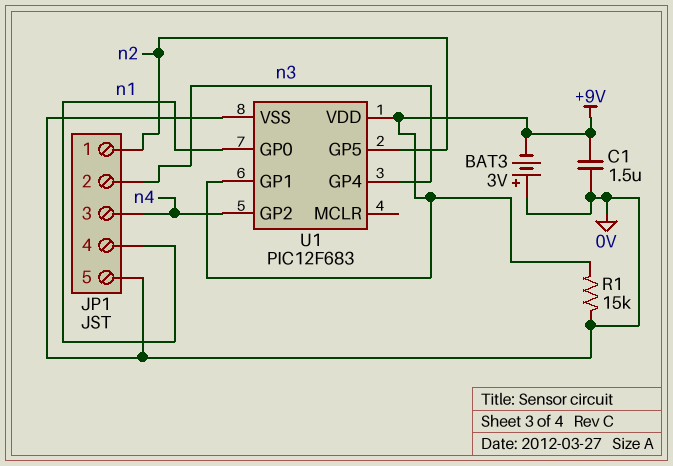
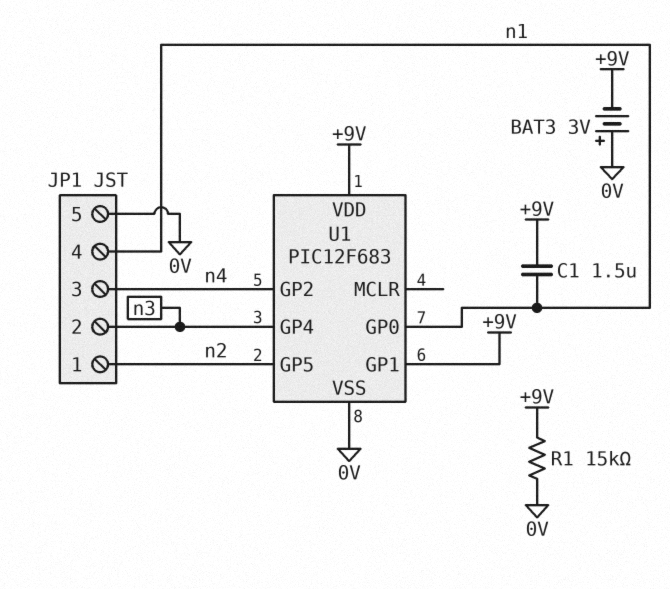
C1: 1.5uF (+9V, 0V) -> 1.5uF (+9V, n1)

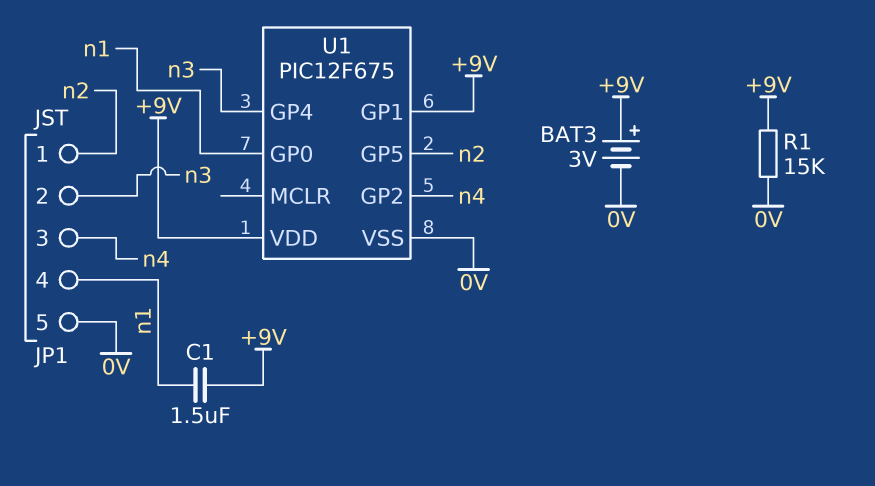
BAT3: 3V (plus 0V, minus +9V) -> 3V (plus +9V, minus 0V)
U1: PIC12F683 -> PIC12F675

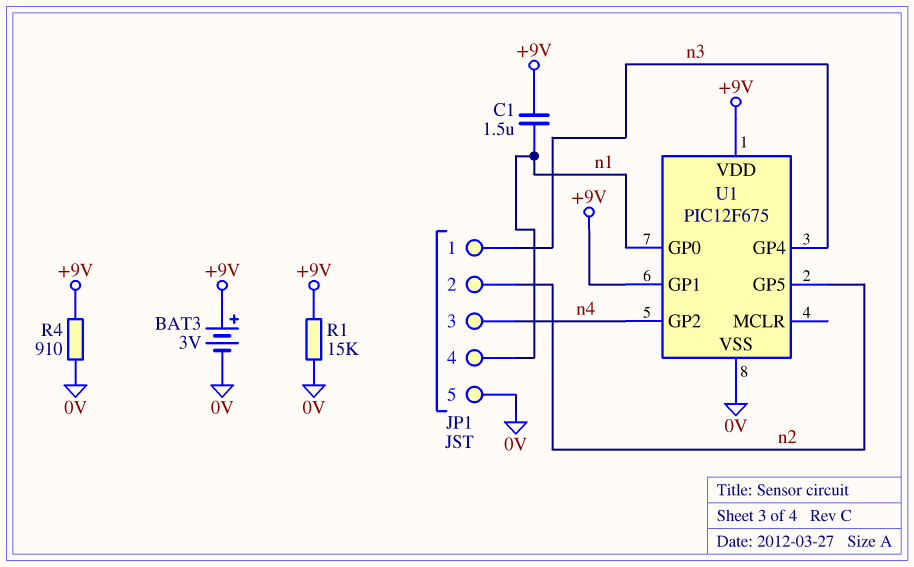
JP1 pin 1: n2 -> n3
JP1 pin 2: n3 -> n2
R4: none -> 910 (+9V, 0V)

